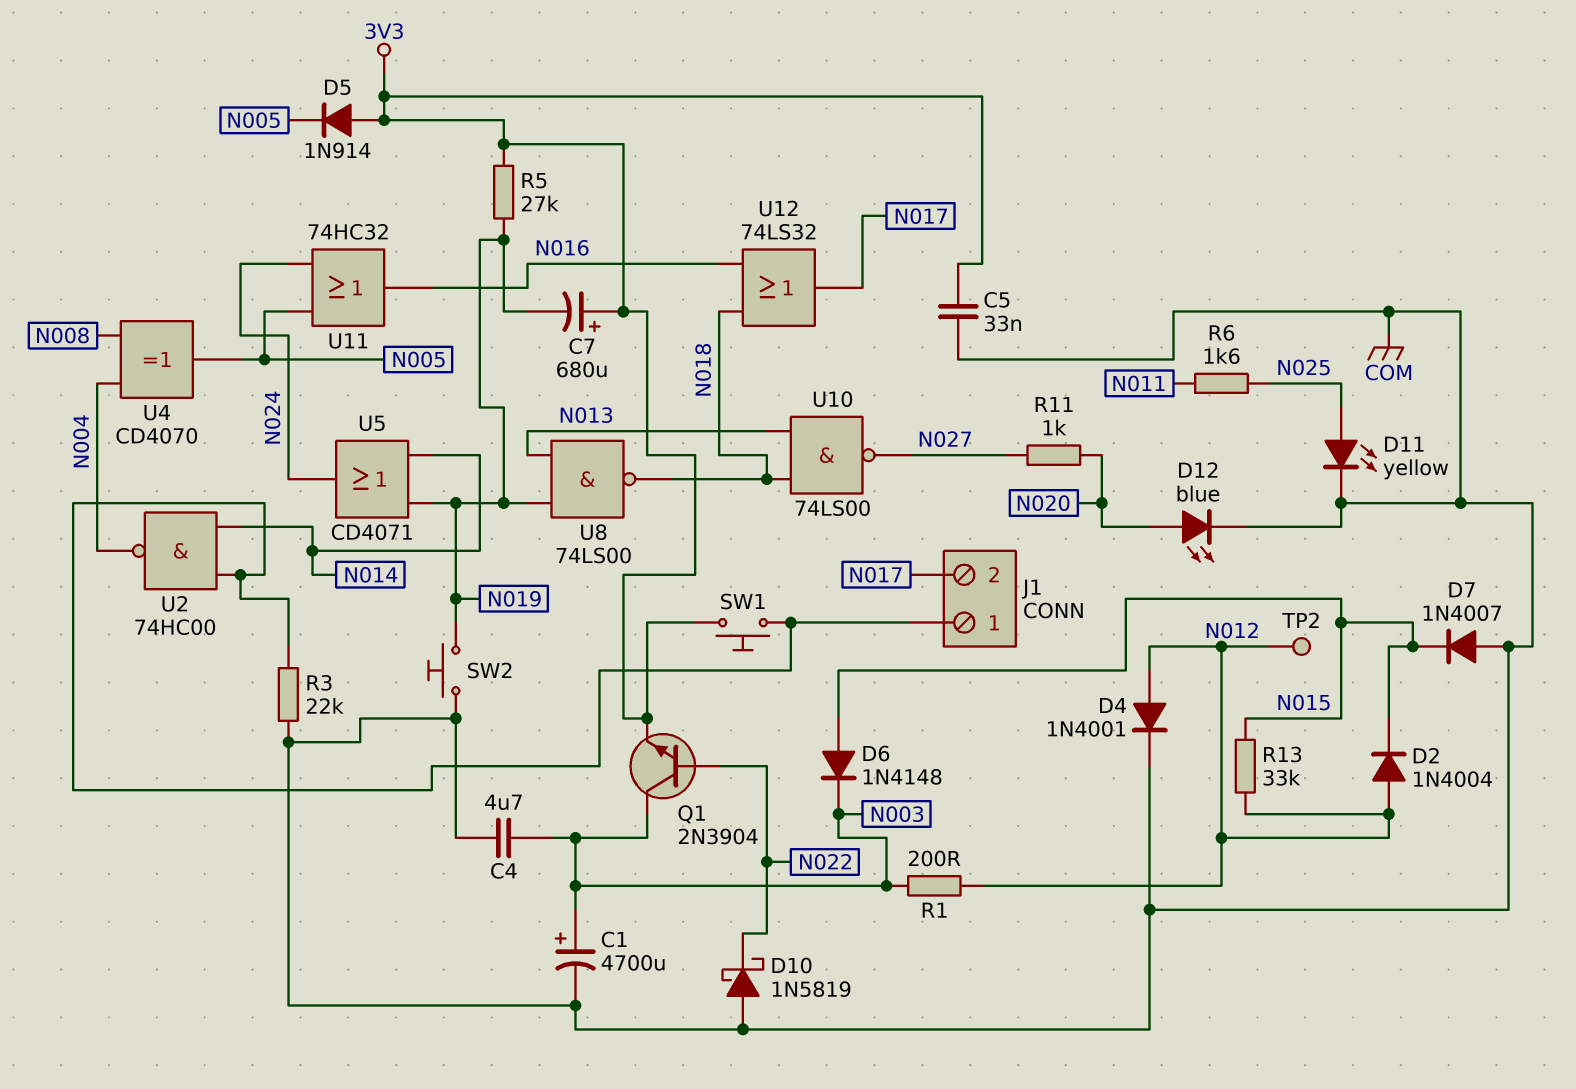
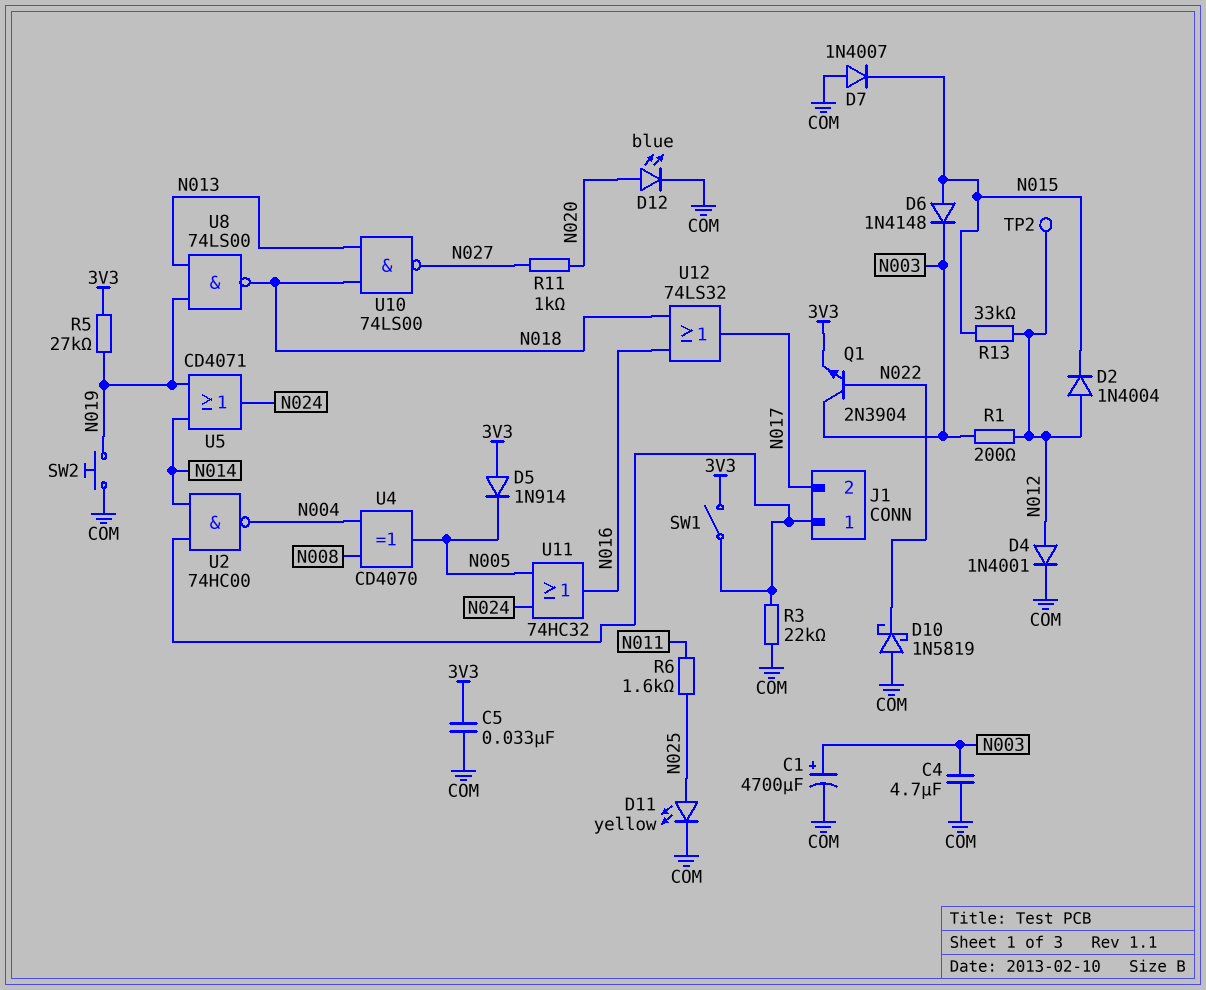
C7: 680uF (plus 3V3, minus N019) -> none
SW1: button (3V3, J1/1) -> switch (3V3, J1/1)

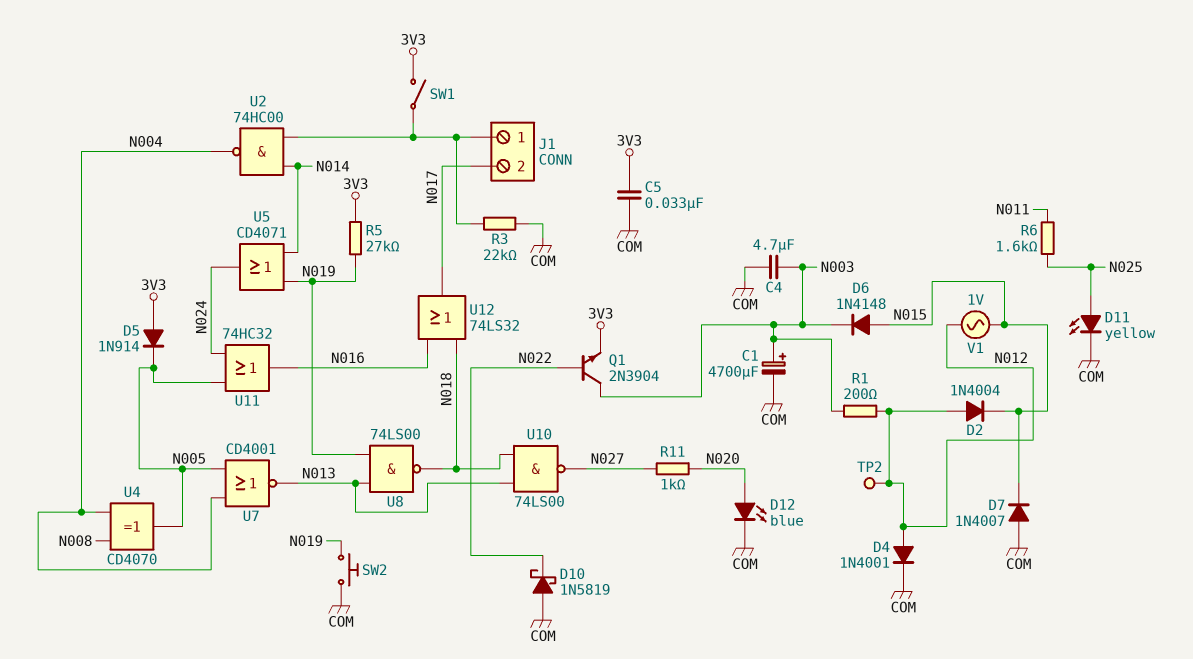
R13: 33k (N012, N015) -> none
U7: none -> NOR CD4001 (in N004, in N005, out N013)
V1: none -> AC 1V (N012, N015)

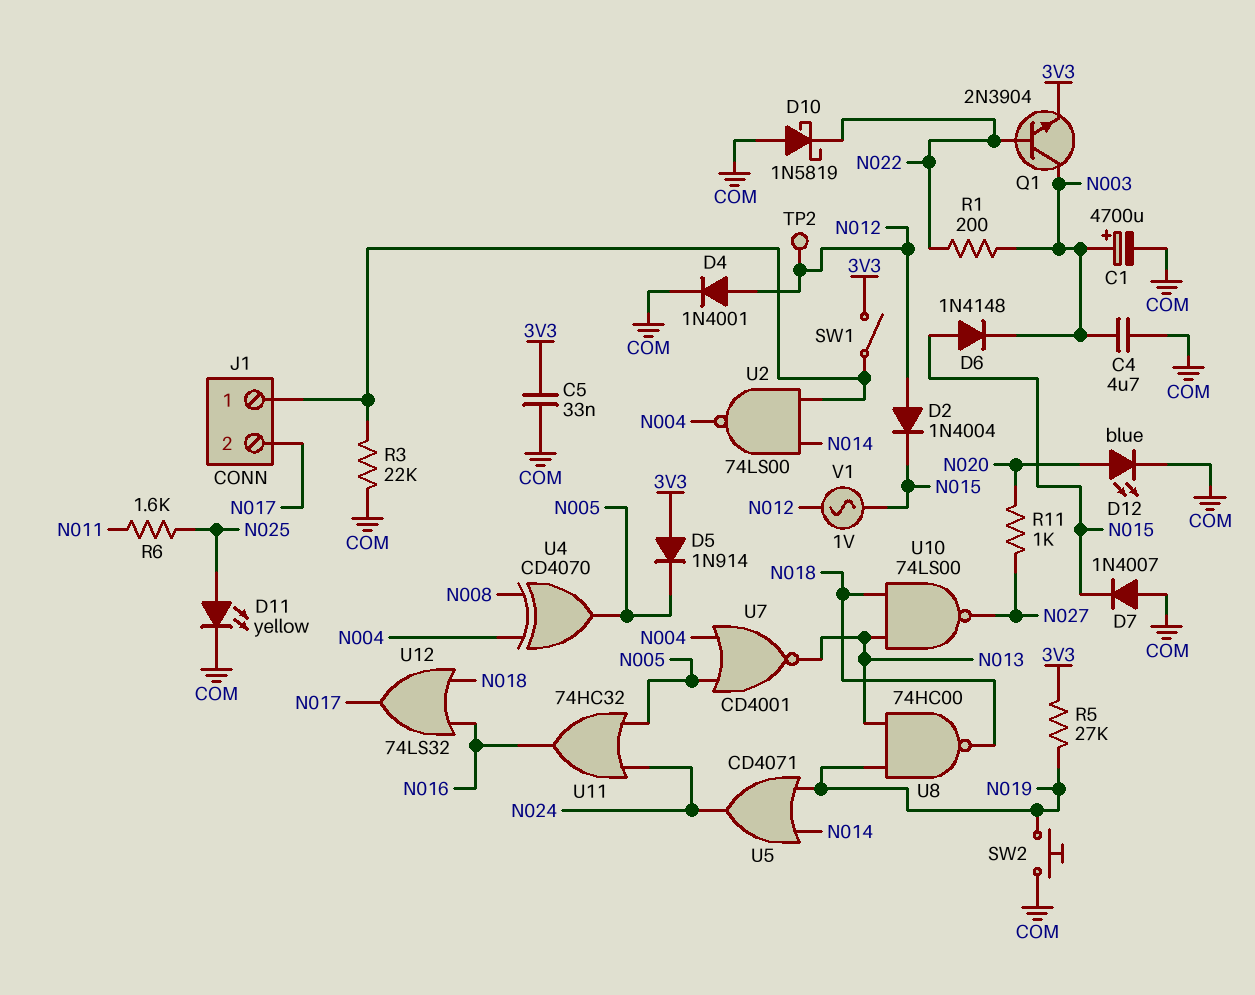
R1: 200 (N003, N012) -> 200 (N003, N022)
U2: NAND 74HC00 (in J1/1, in N014, out N004) -> NAND 74LS00 (in J1/1, in N014, out N004)
U8: NAND 74LS00 (in N013, in N019, out N018) -> NAND 74HC00 (in N013, in N019, out N018)

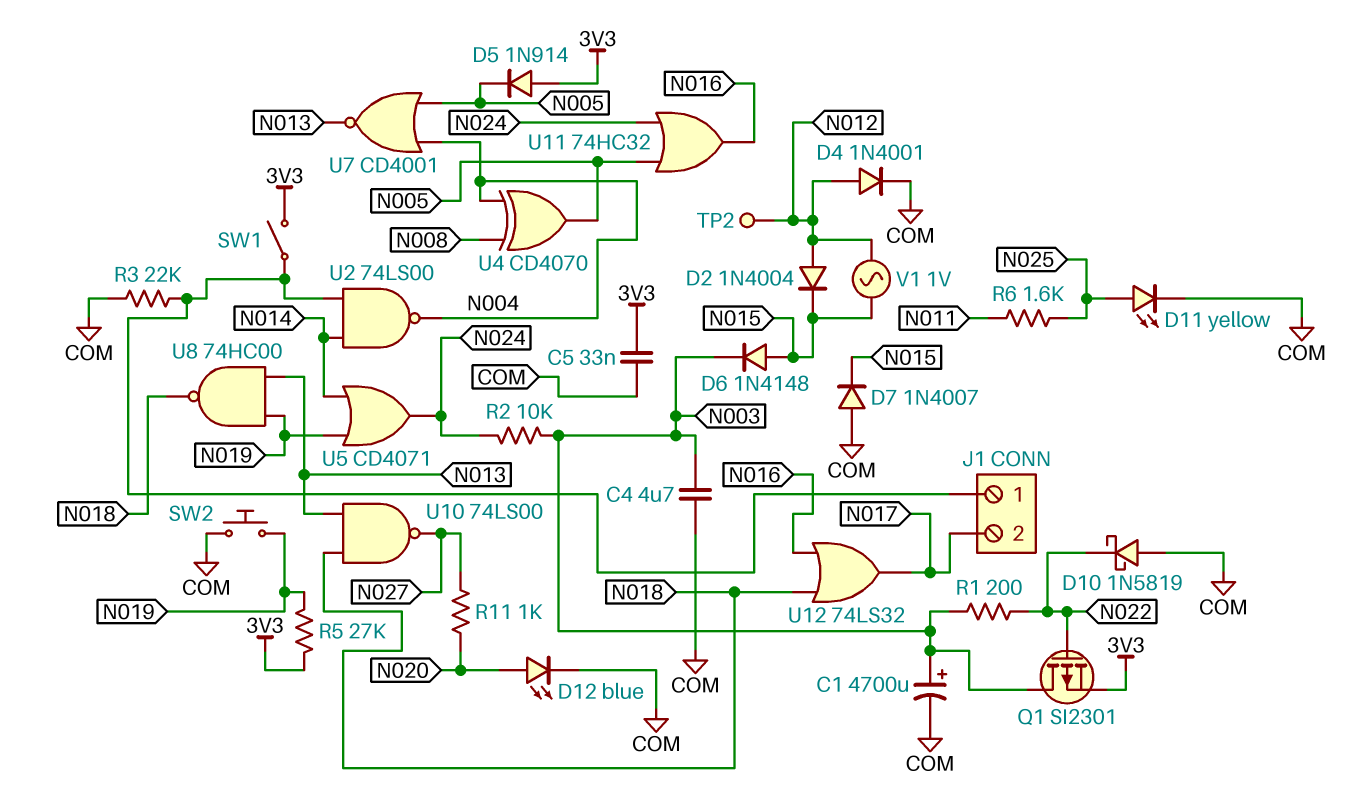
Q1: NPN 2N3904 (B N022, C N003, E 3V3) -> PMOS SI2301 (G N022, D N003, S 3V3)
R2: none -> 10k (N003, N024)

